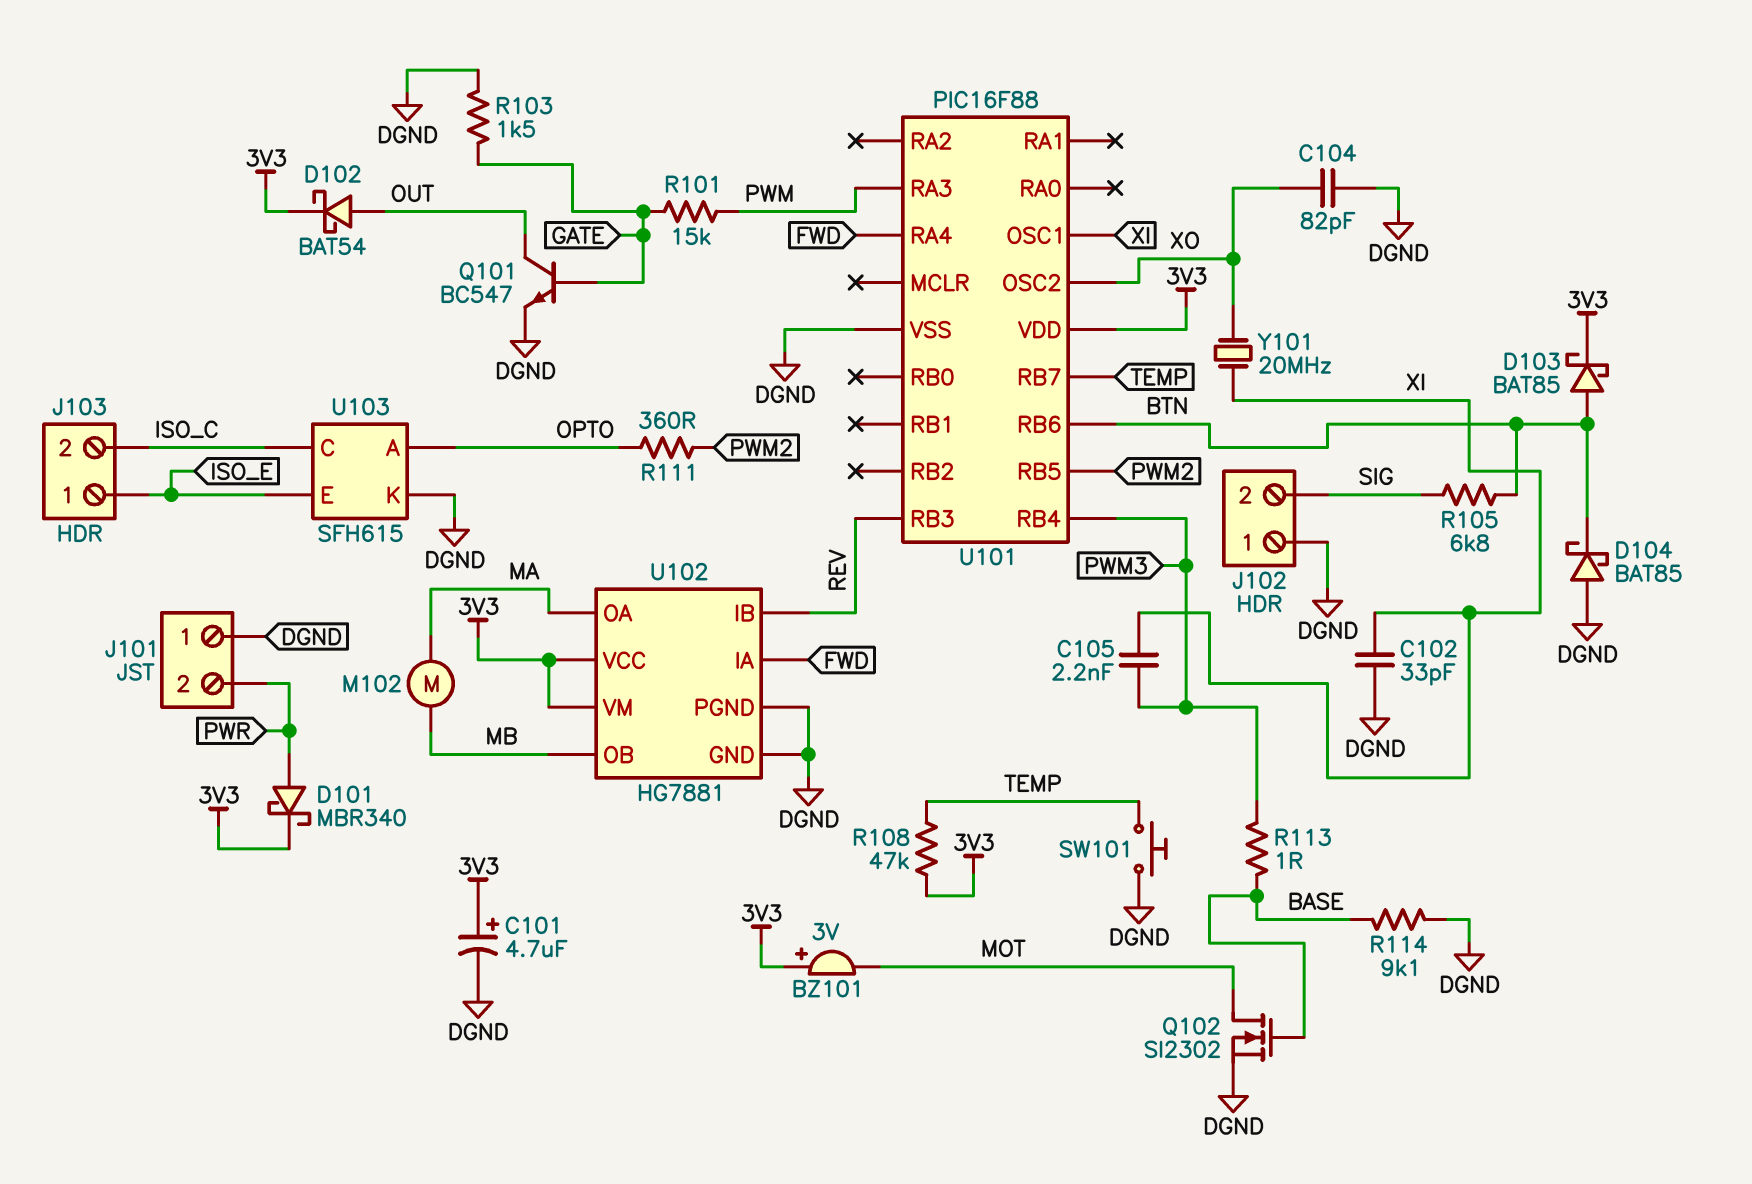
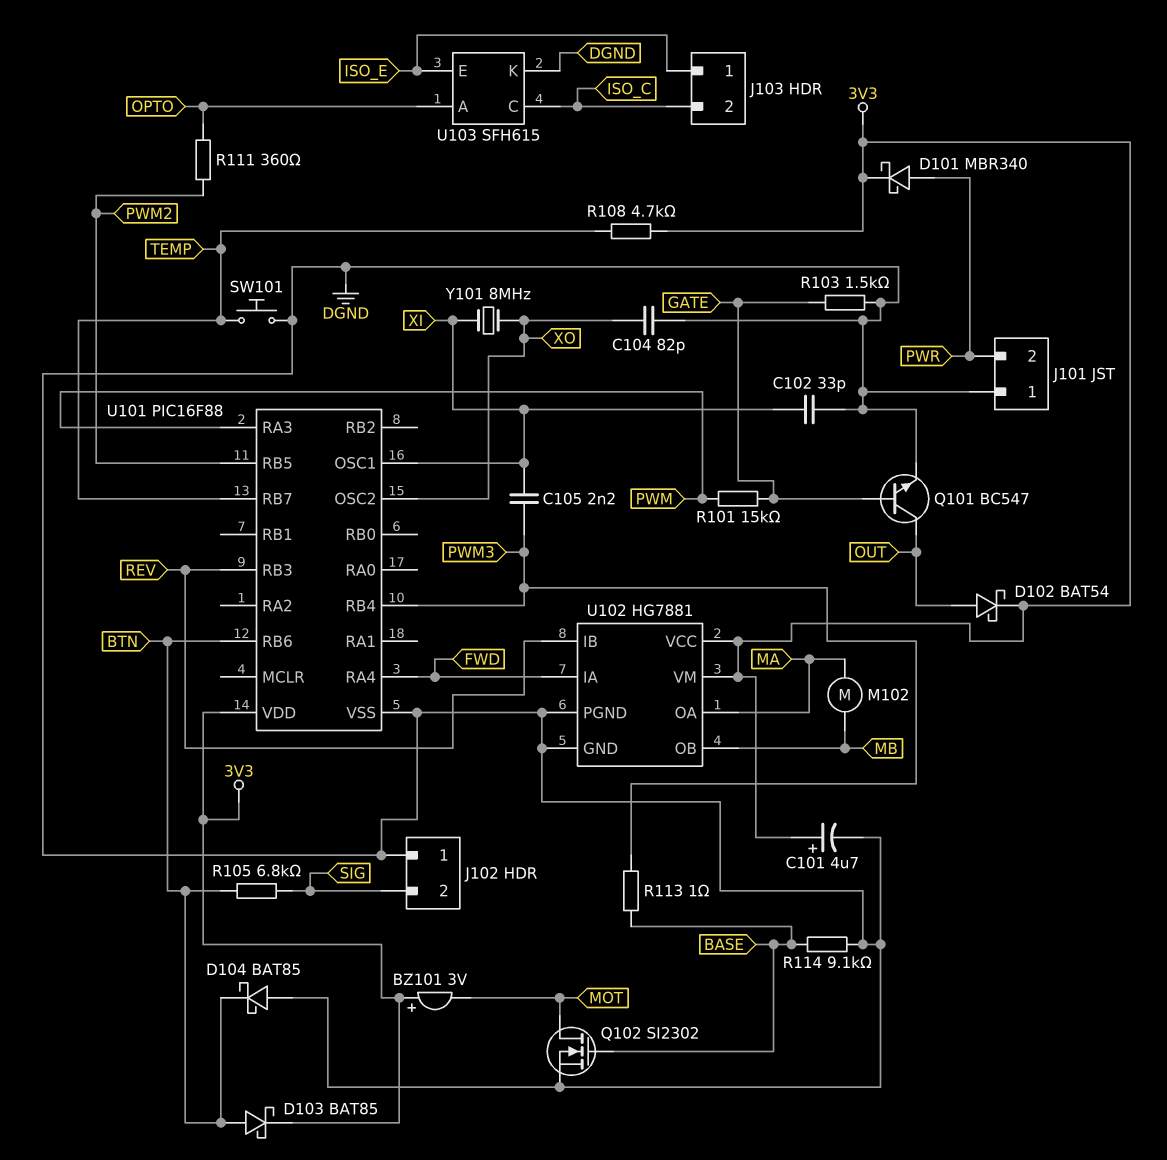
R108: 47k (3V3, TEMP) -> 4.7k (3V3, TEMP)
Y101: 20MHz (XI, XO) -> 8MHz (XI, XO)

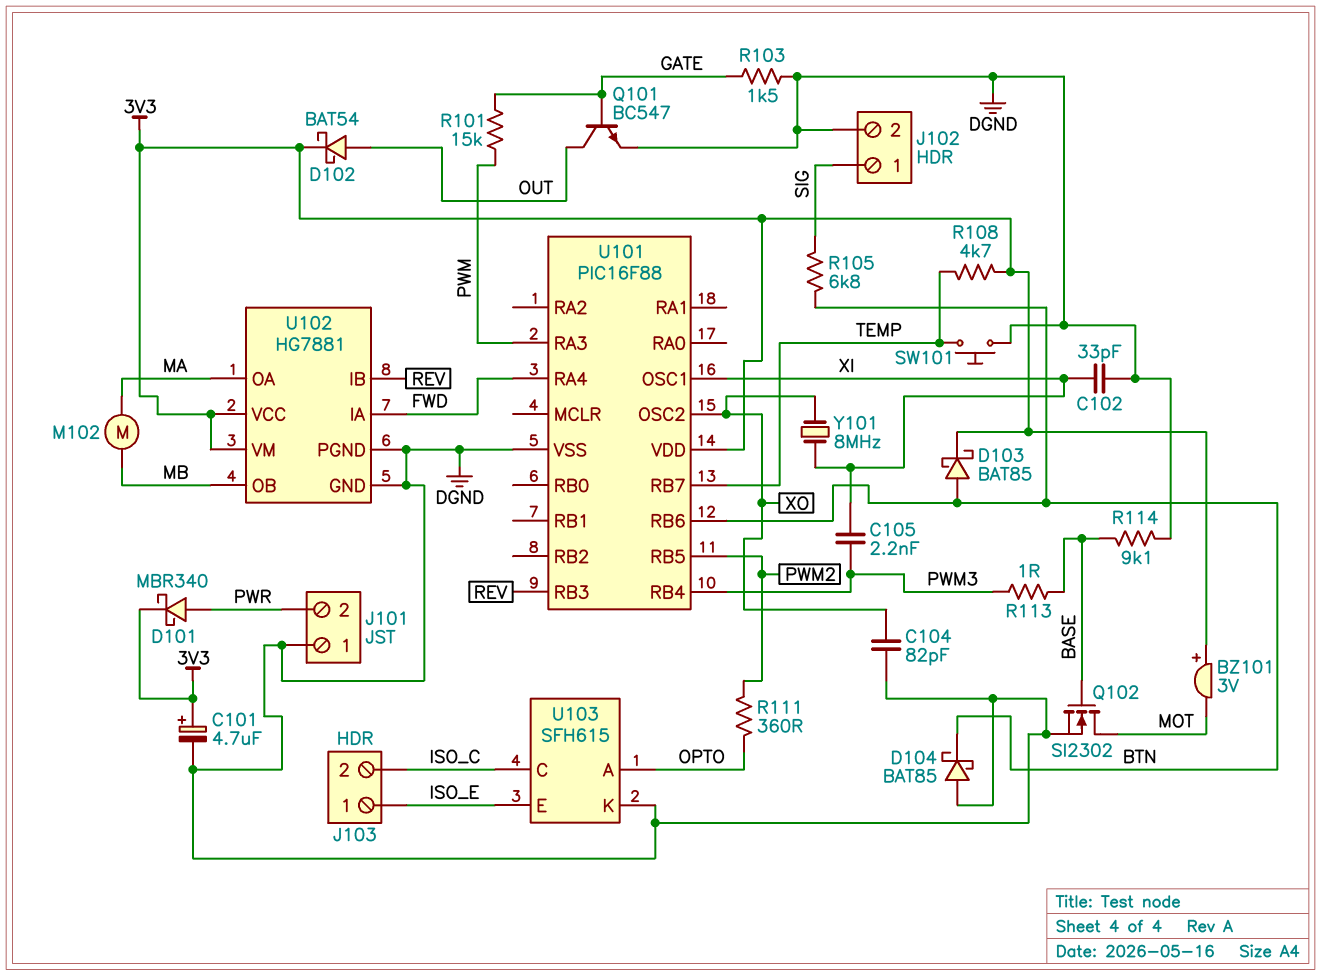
J102 pin 1: DGND -> SIG
J102 pin 2: SIG -> DGND

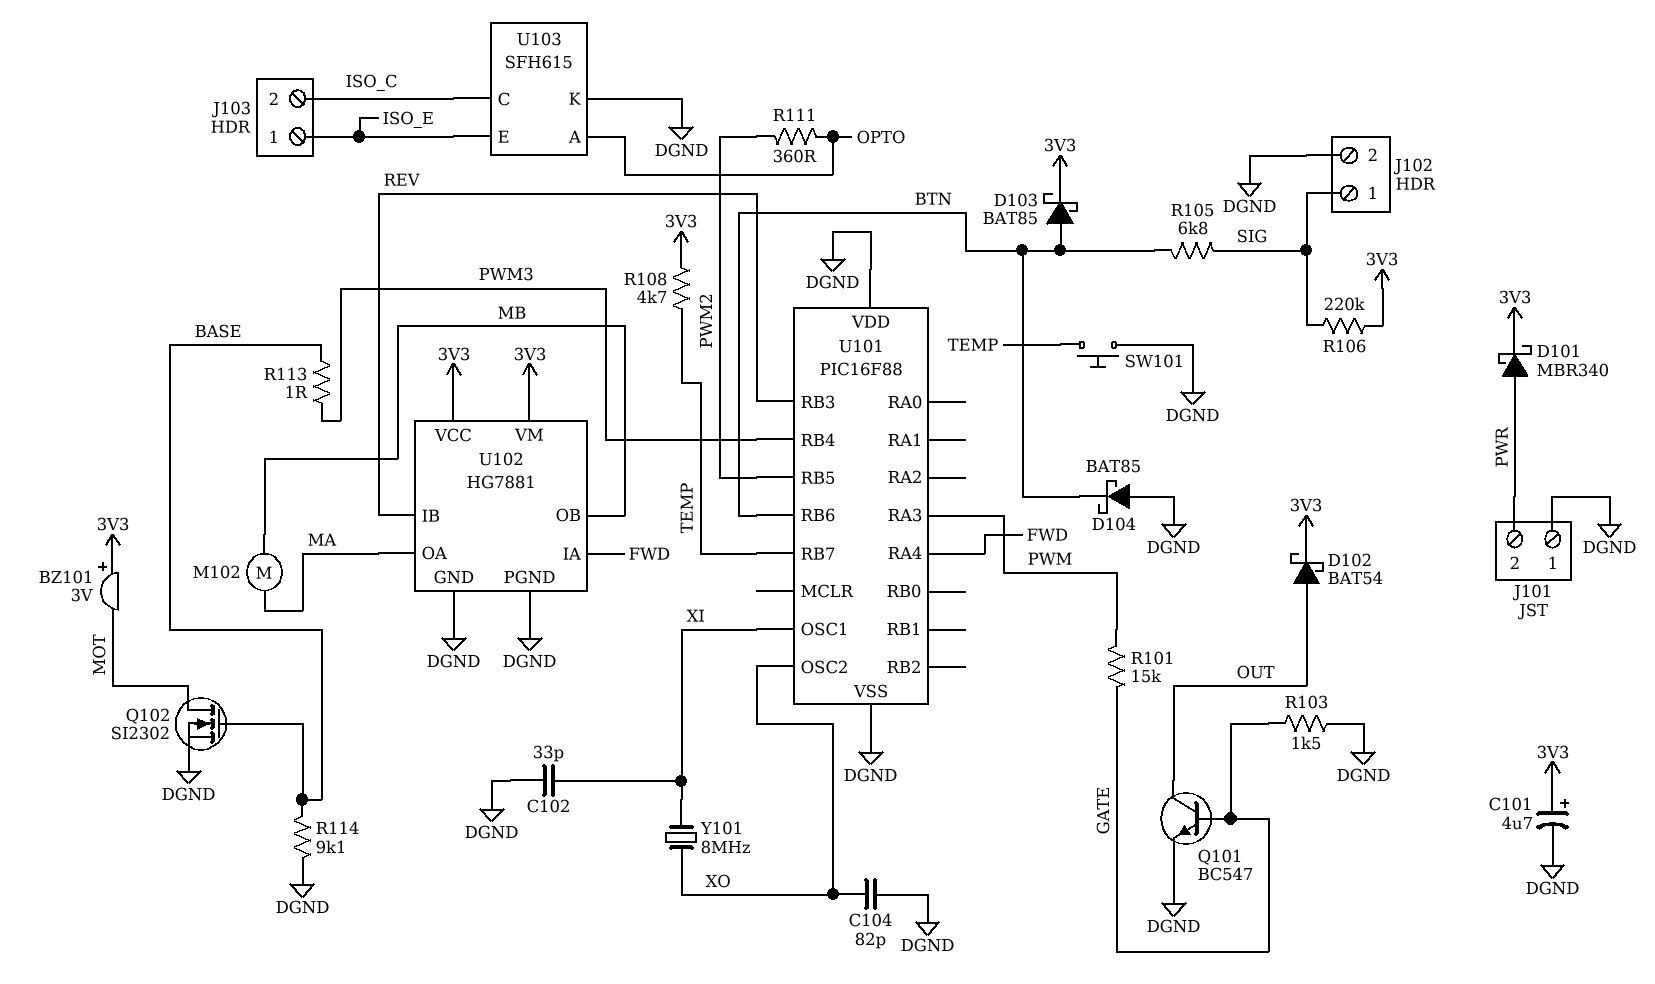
C105: 2.2nF (PWM3, XI) -> none
R106: none -> 220k (3V3, SIG)
U101 pin VDD: 3V3 -> DGND

